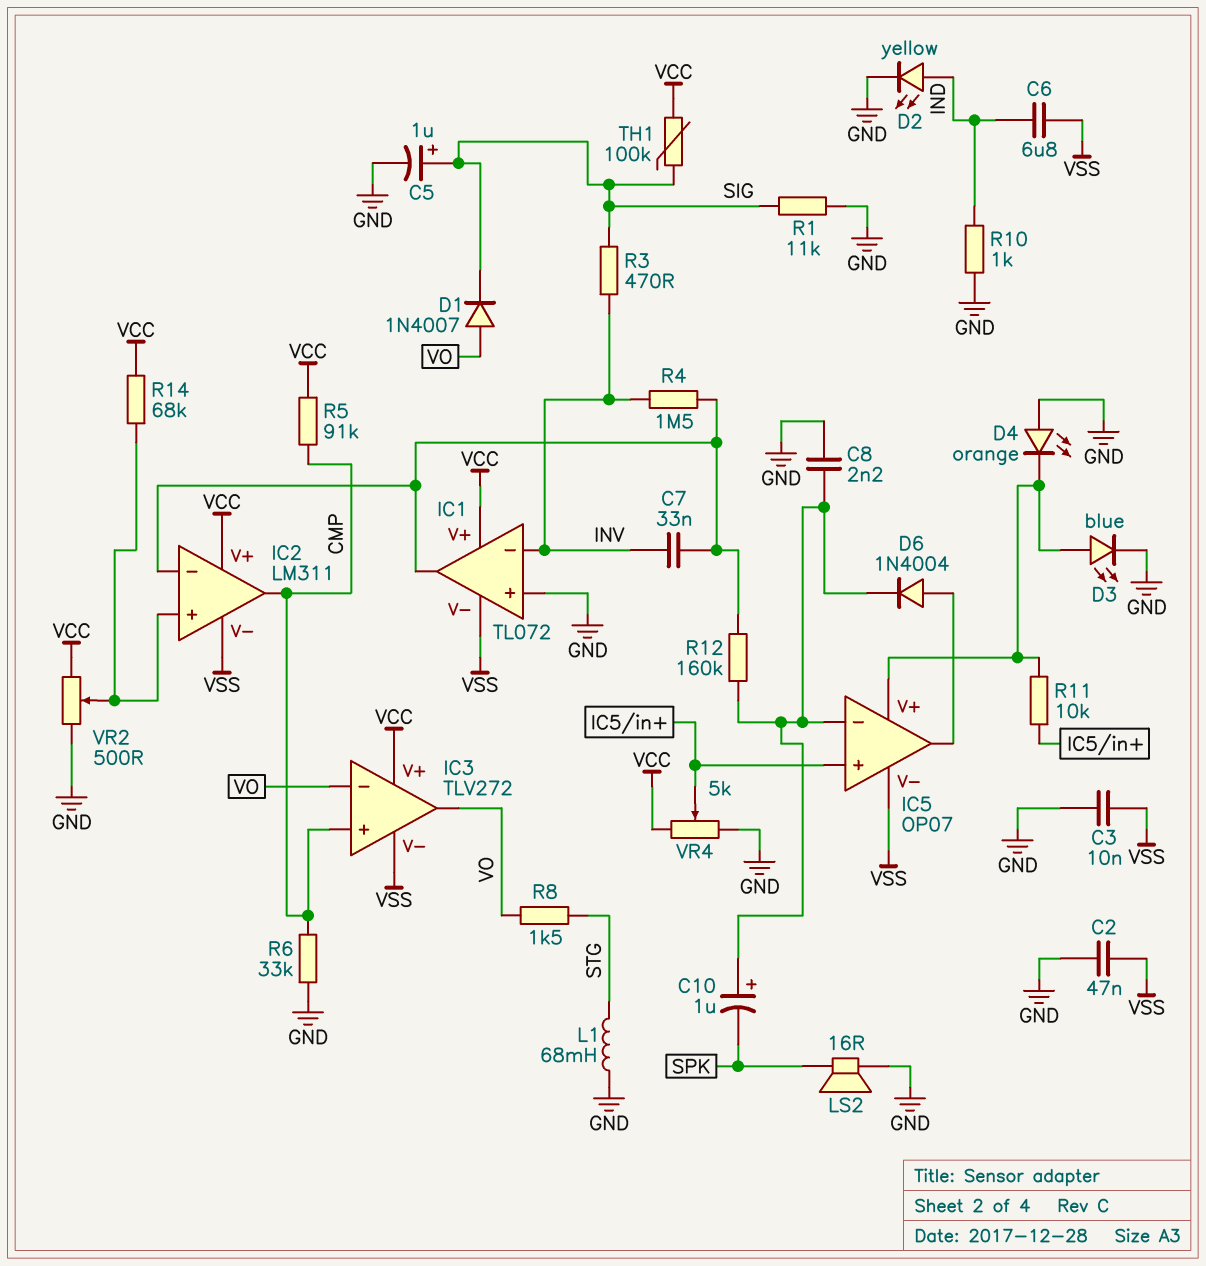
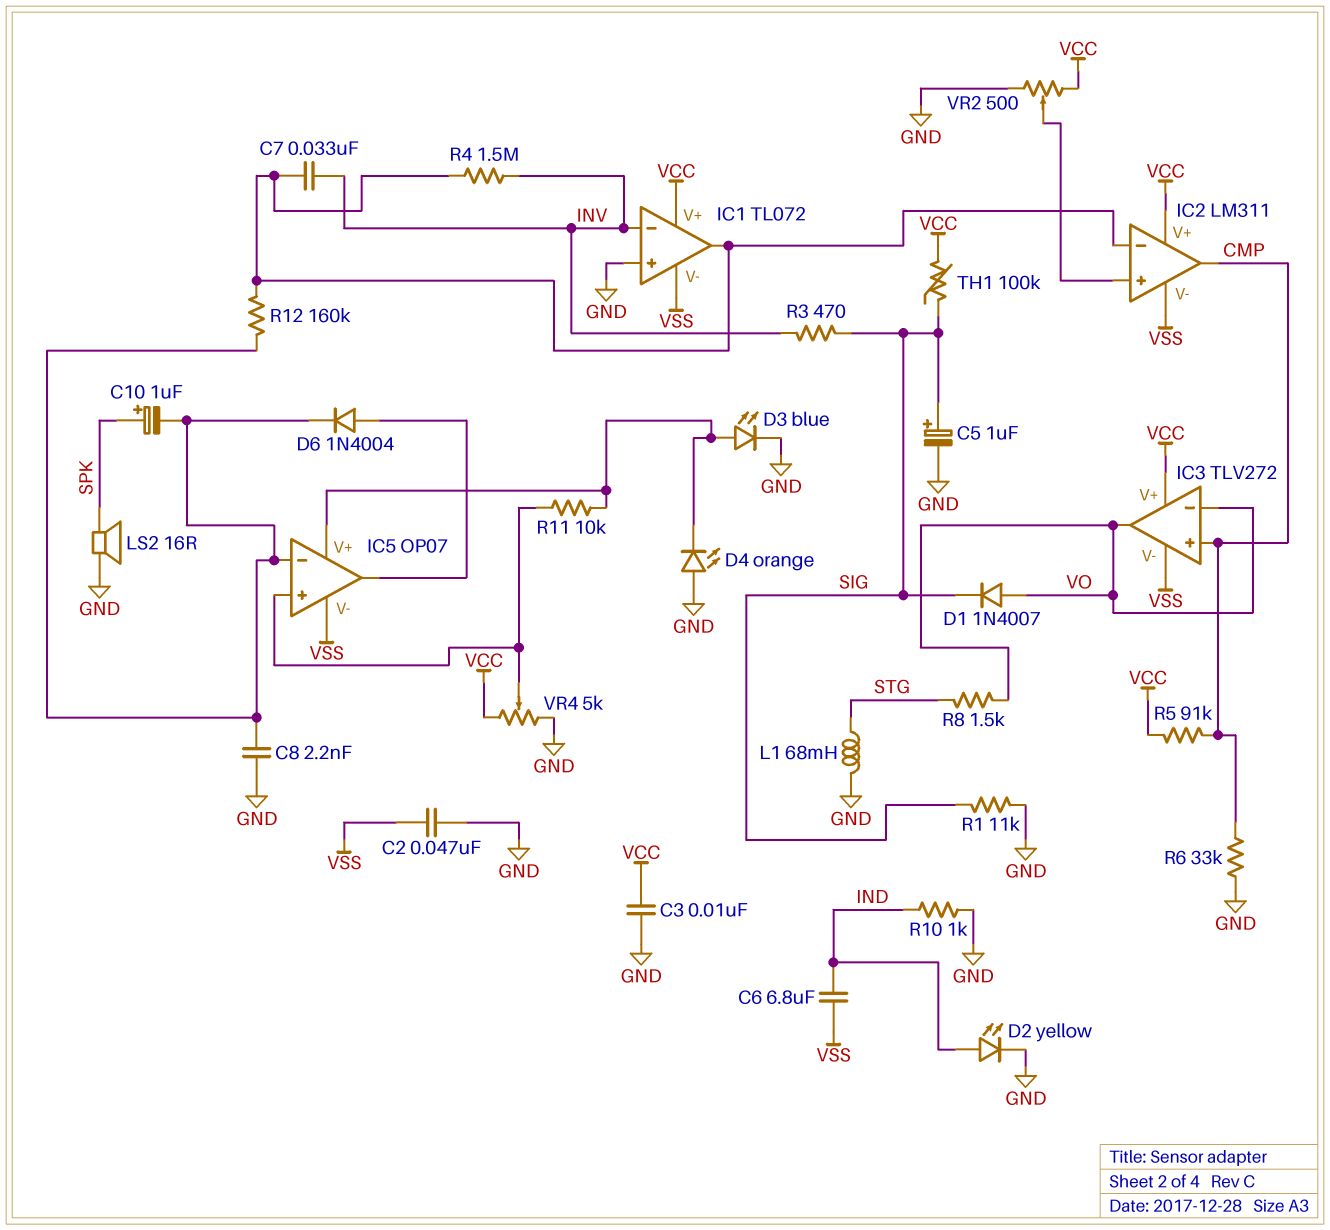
C3: 10nF (GND, VSS) -> 10nF (GND, VCC)
C10: 1uF (plus IC5/in-, minus SPK) -> 1uF (plus SPK, minus IC5/in-)
R14: 68k (IC2/in+, VCC) -> none

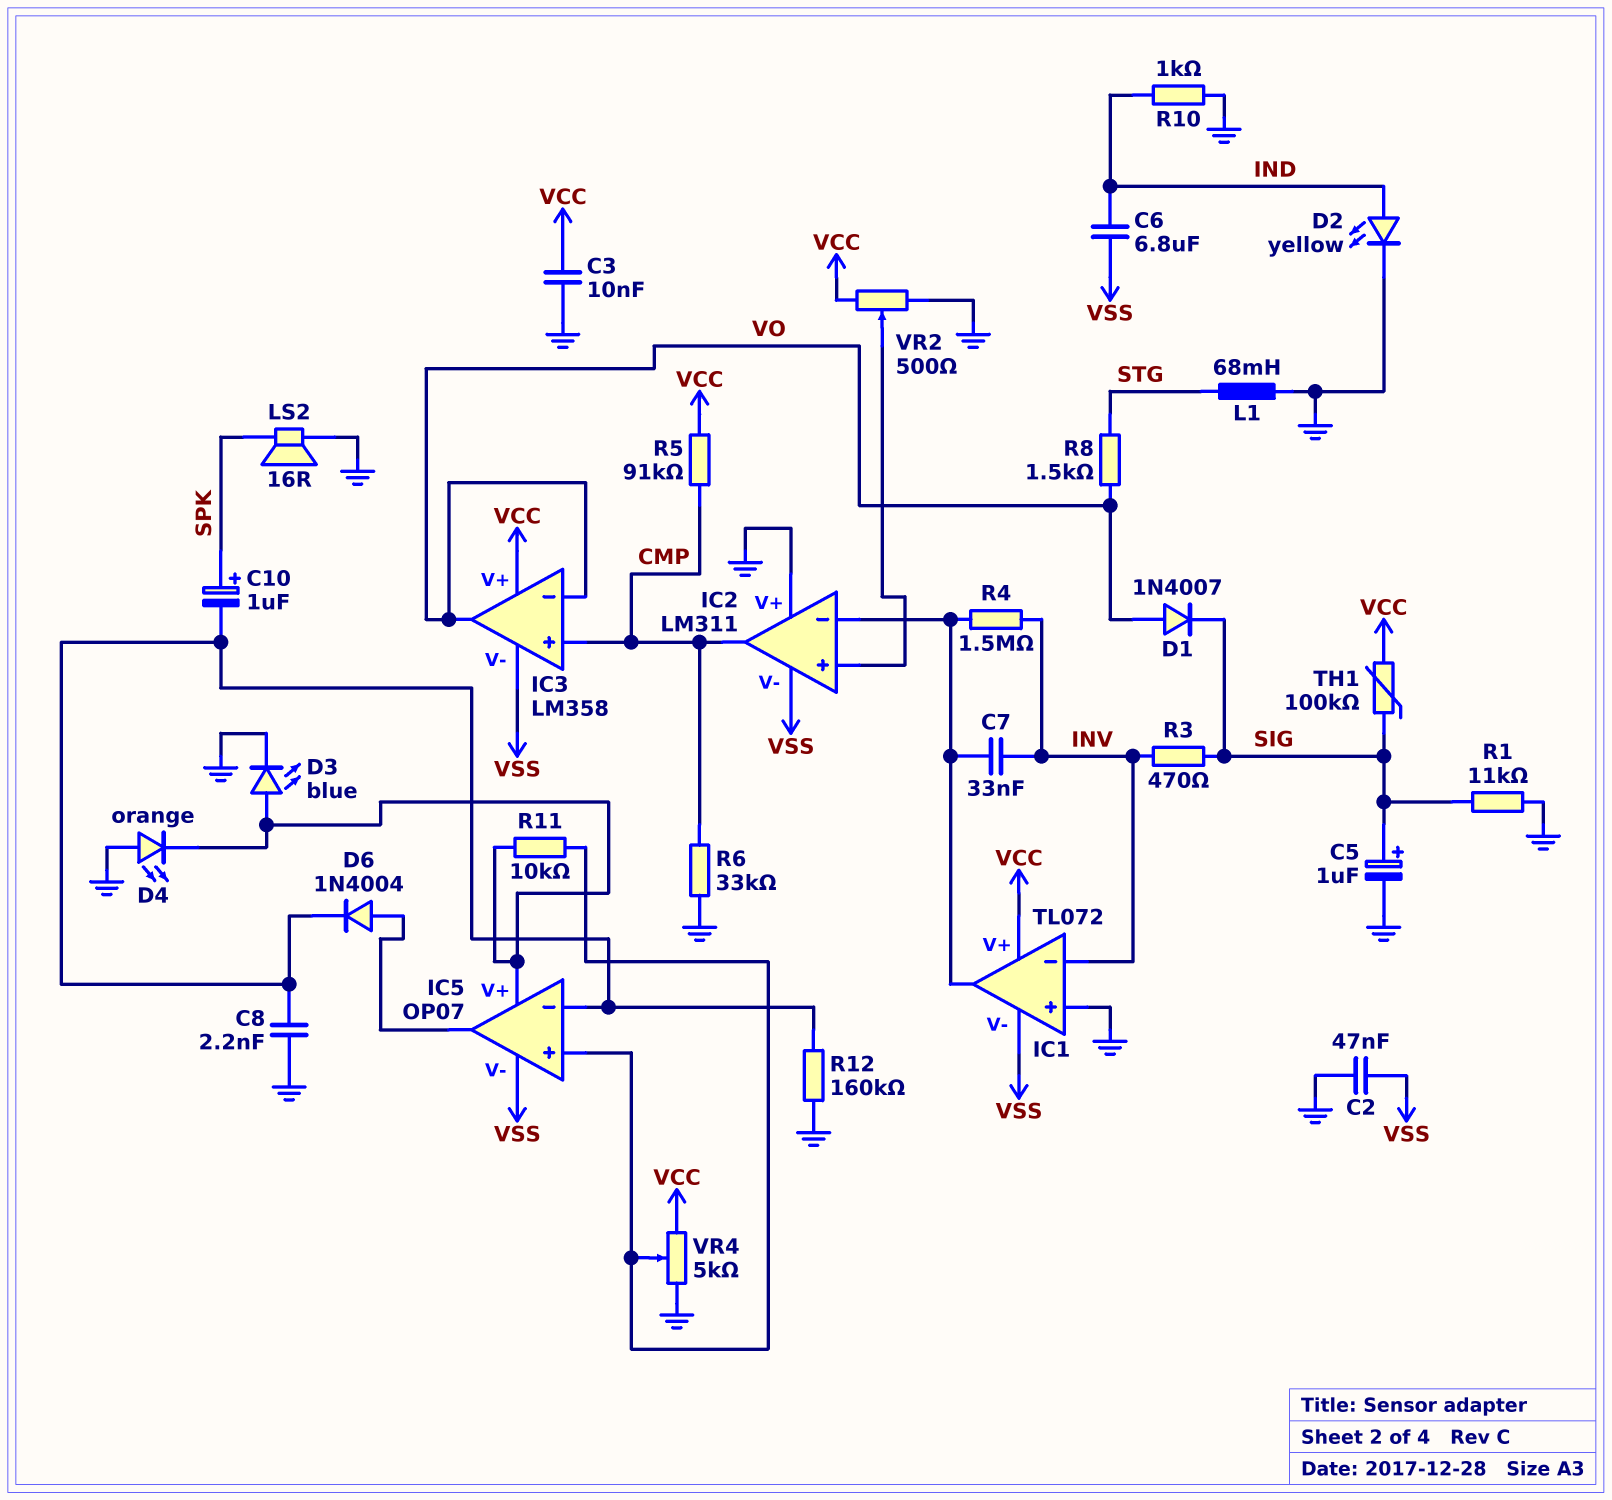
IC2 pin V+: VCC -> GND
IC3: TLV272 -> LM358
R12: 160k (IC1/out, IC5/in-) -> 160k (GND, IC5/in-)

